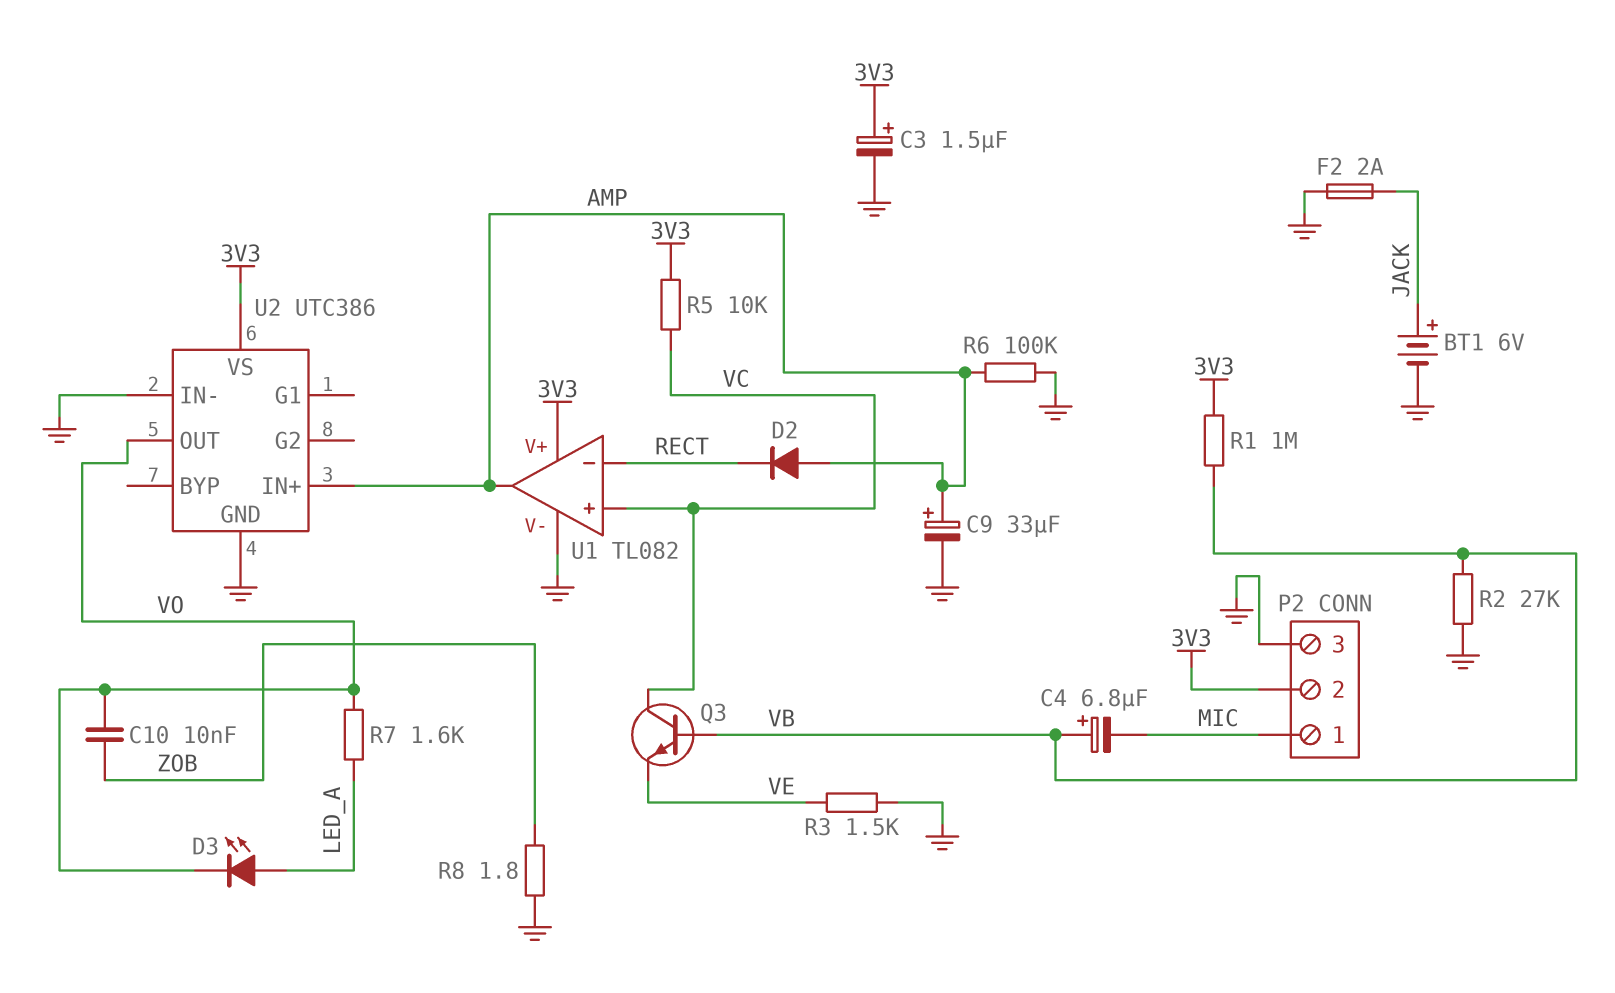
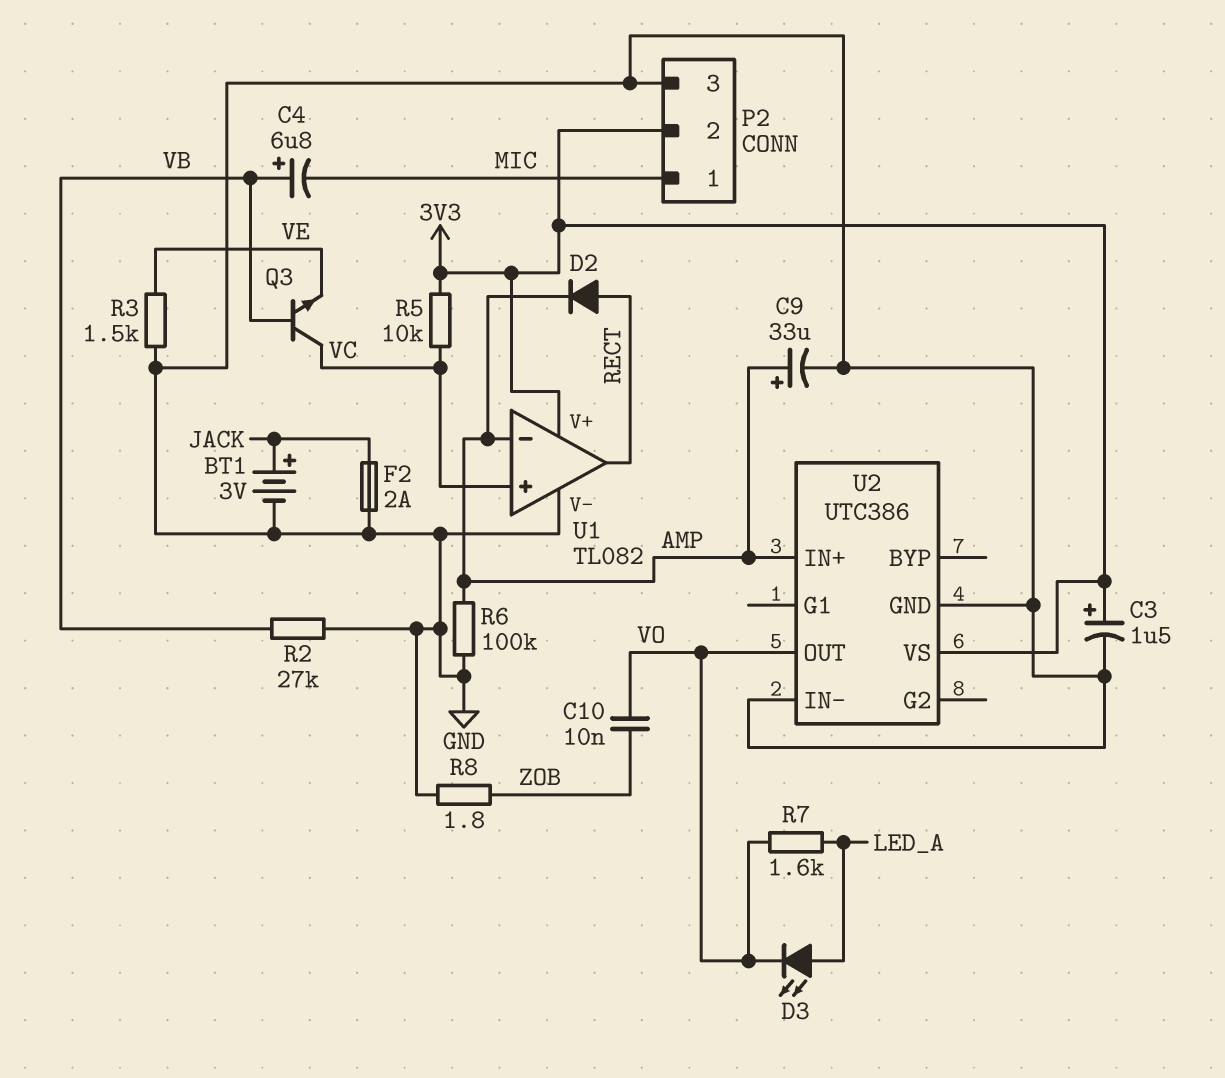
BT1: 6V (plus JACK, minus GND) -> 3V (plus JACK, minus GND)
D2: diode (A AMP, K RECT) -> diode (A RECT, K AMP)
R1: 1M (3V3, VB) -> none
U1 pin in-: RECT -> AMP
U1 pin out: AMP -> RECT

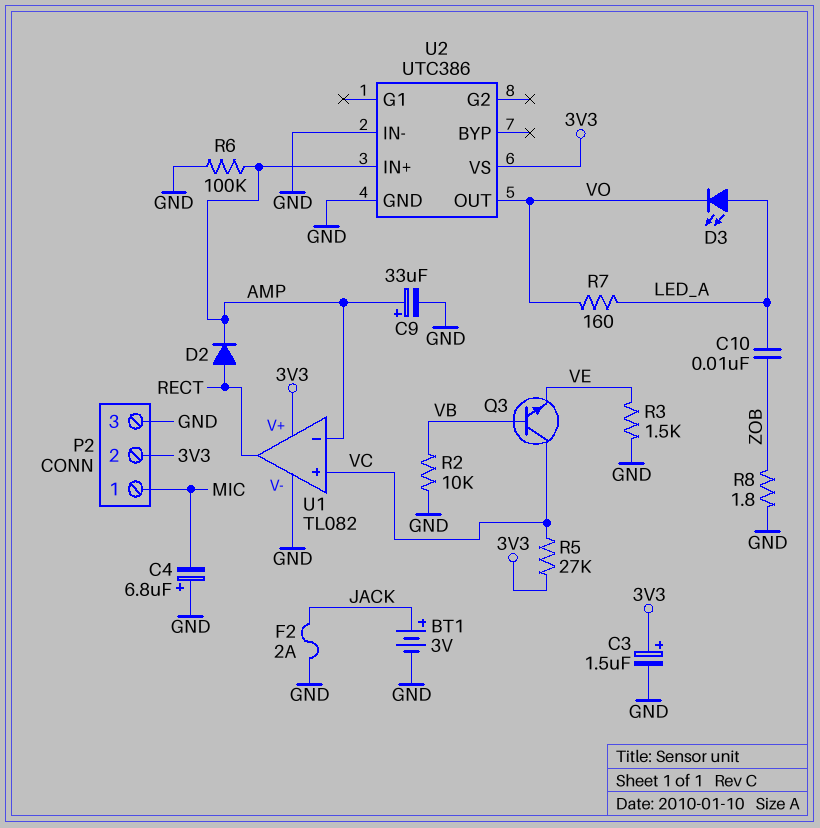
C4: 6.8uF (plus VB, minus MIC) -> 6.8uF (plus GND, minus MIC)
C10: 10nF (VO, ZOB) -> 10nF (LED_A, ZOB)
R2: 27k (GND, VB) -> 10k (GND, VB)
R5: 10k (3V3, VC) -> 27k (3V3, VC)
R7: 1.6k (LED_A, VO) -> 160 (LED_A, VO)

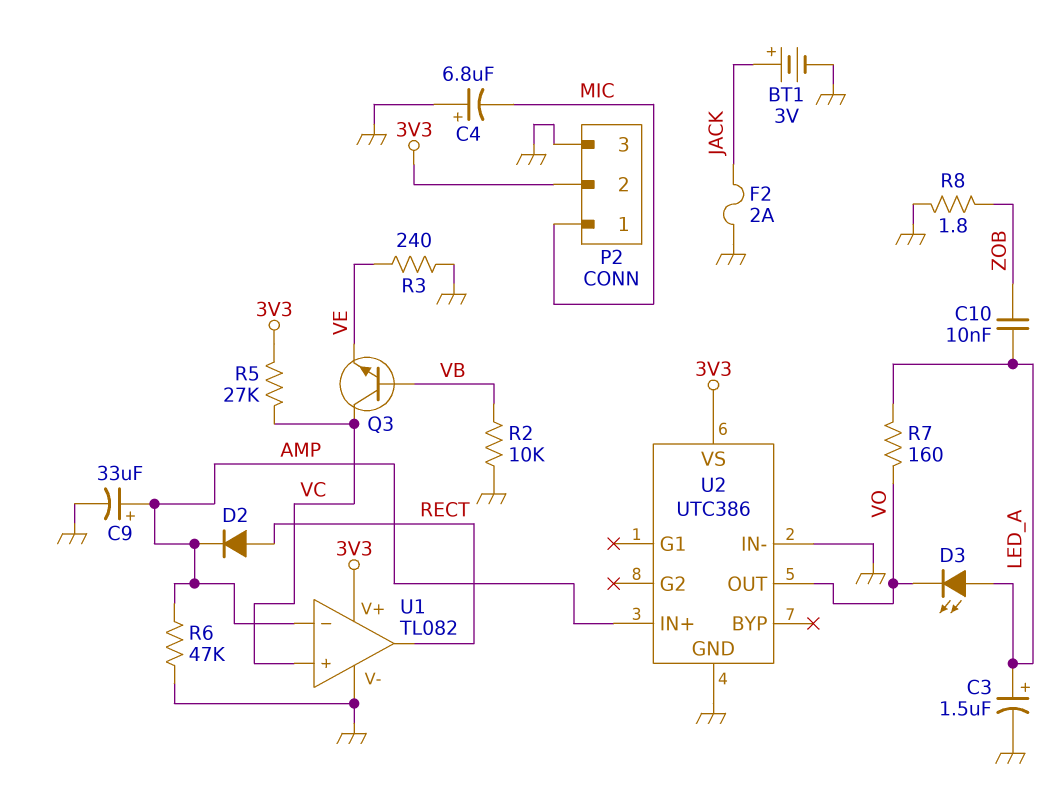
C3: 1.5uF (plus 3V3, minus GND) -> 1.5uF (plus LED_A, minus GND)
R3: 1.5k (GND, VE) -> 240 (GND, VE)
R6: 100k (AMP, GND) -> 47k (AMP, GND)

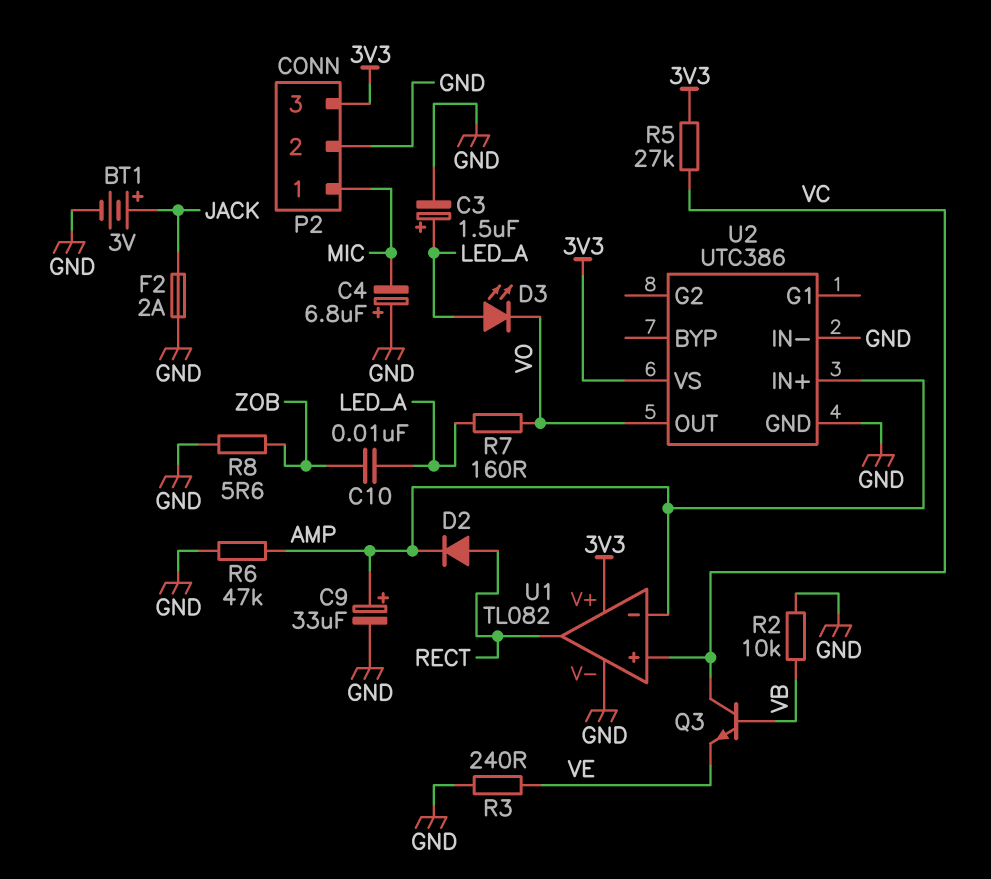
P2 pin 2: 3V3 -> GND
P2 pin 3: GND -> 3V3
R8: 1.8 (GND, ZOB) -> 5.6 (GND, ZOB)

